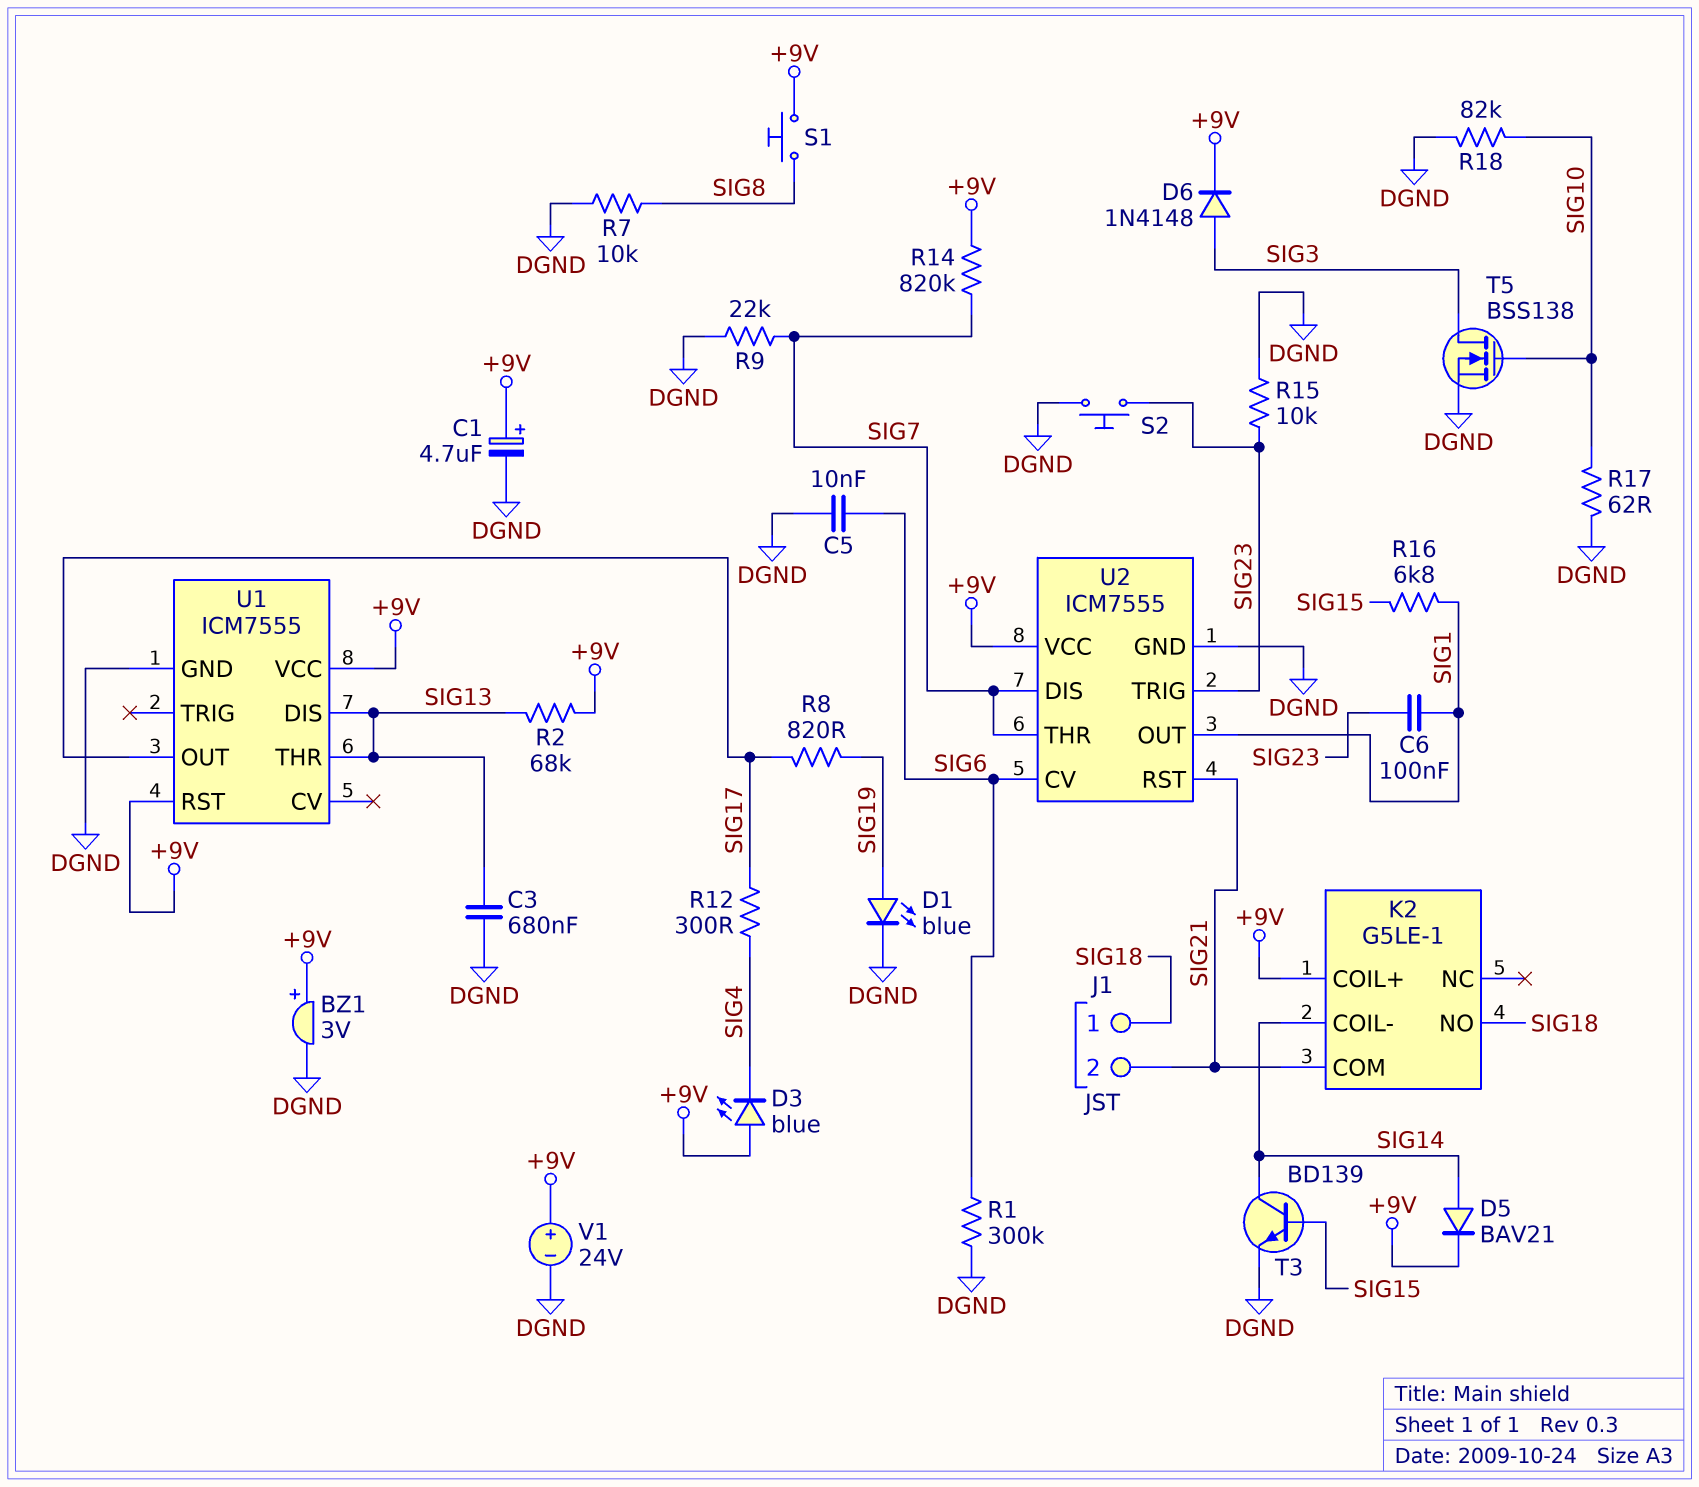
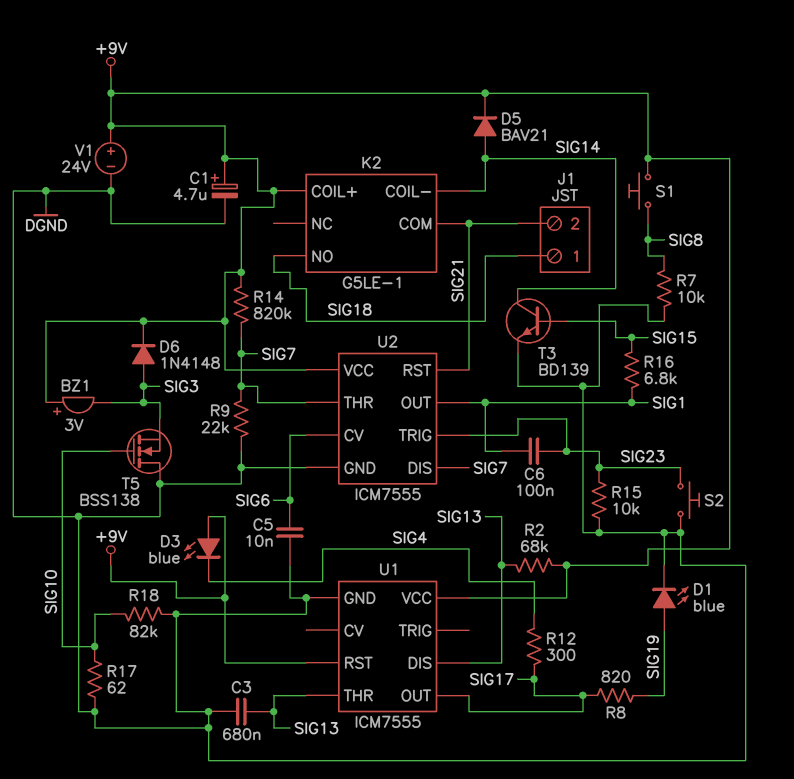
BZ1: buzzer 3V (plus +9V, minus DGND) -> buzzer 3V (plus +9V, minus SIG3)
R1: 300k (DGND, SIG6) -> none
T5: NMOS BSS138 (G SIG10, D SIG3, S DGND) -> NMOS BSS138 (G SIG10, D DGND, S SIG3)

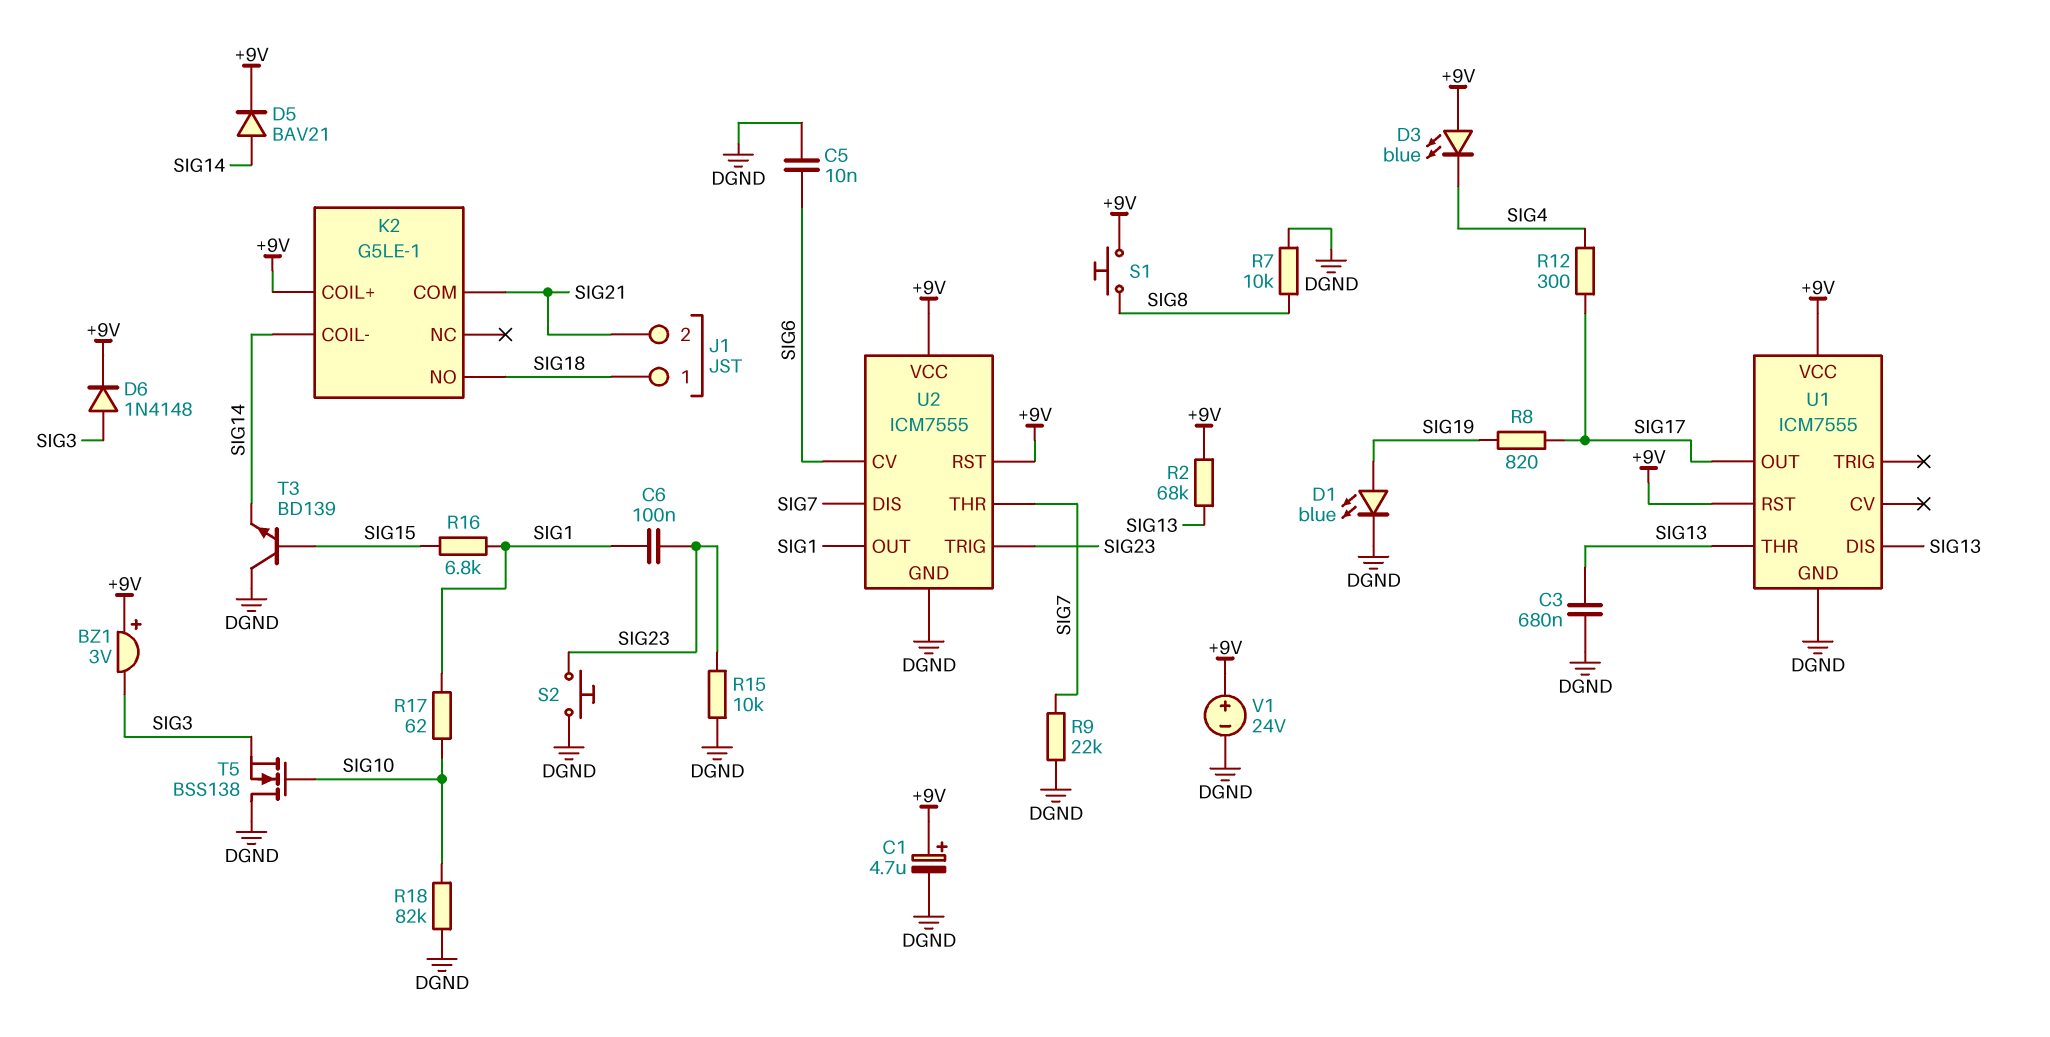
R14: 820k (+9V, SIG7) -> none
R17: 62 (DGND, SIG10) -> 62 (SIG1, SIG10)
T3: NPN BD139 (B SIG15, C SIG14, E DGND) -> NPN BD139 (B SIG15, C DGND, E SIG14)
U2 pin RST: SIG21 -> +9V

